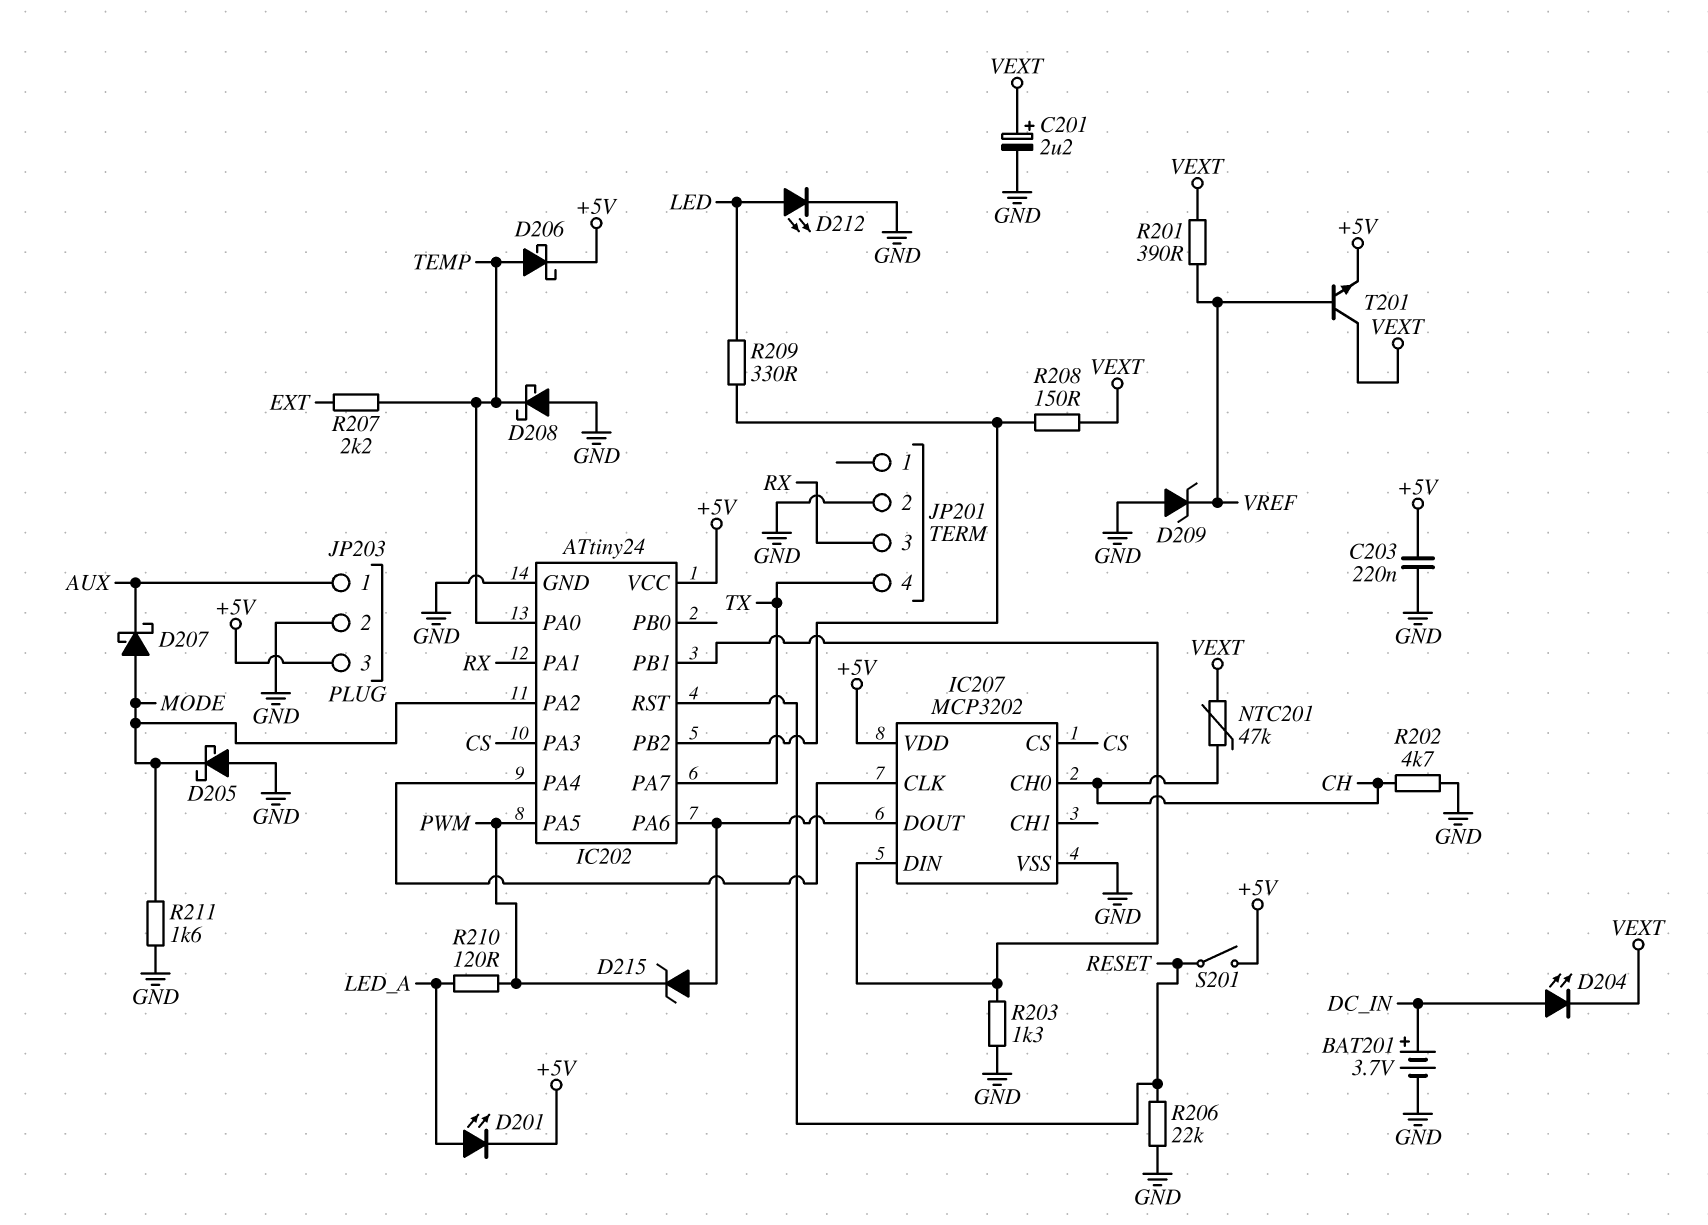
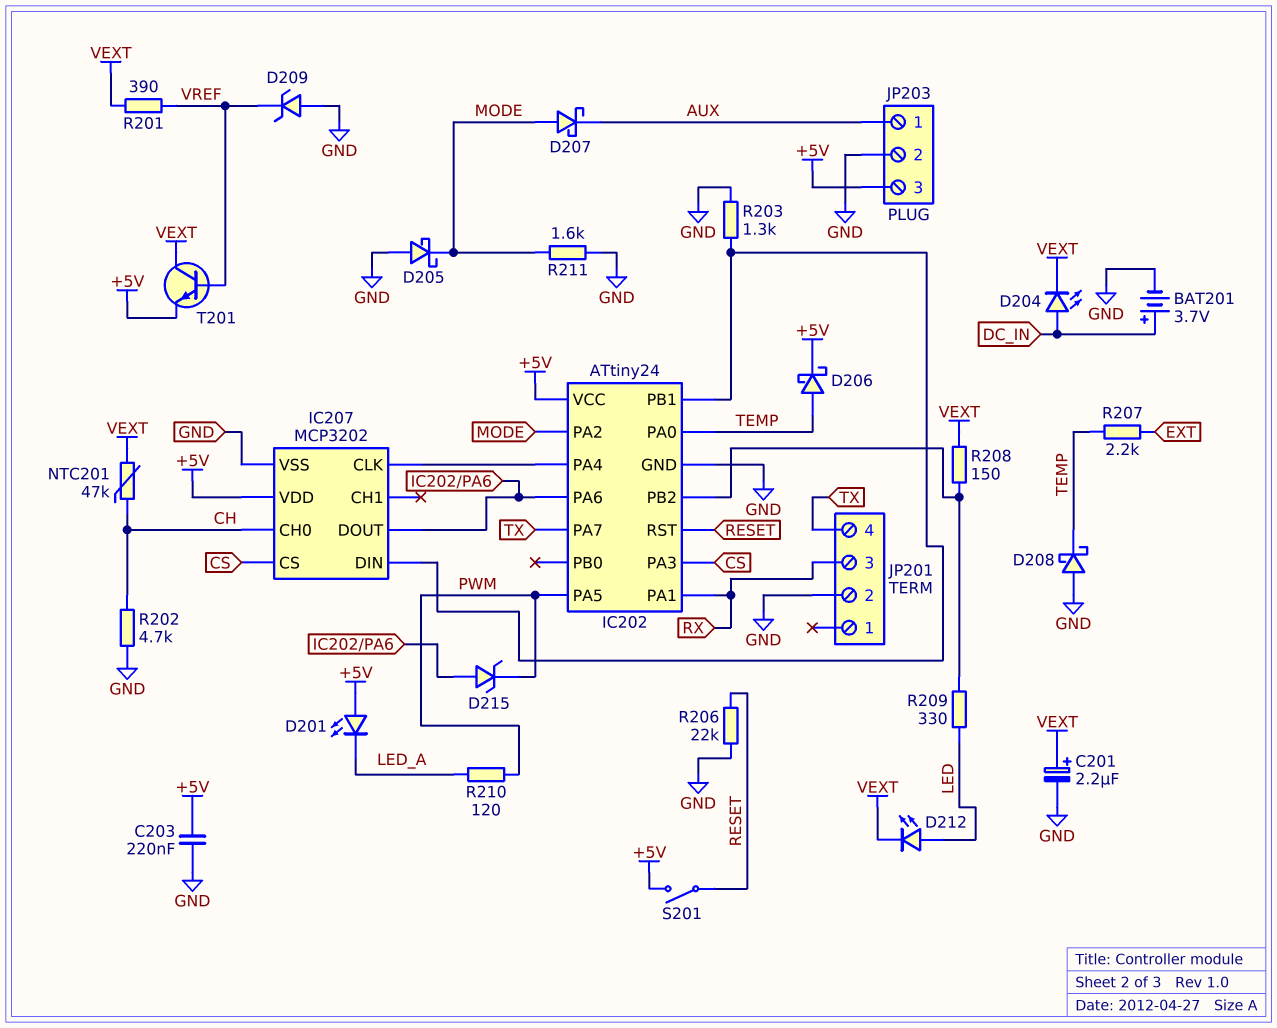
D201: LED (A LED_A, K +5V) -> LED (A +5V, K LED_A)
D212: LED (A LED, K GND) -> LED (A LED, K VEXT)

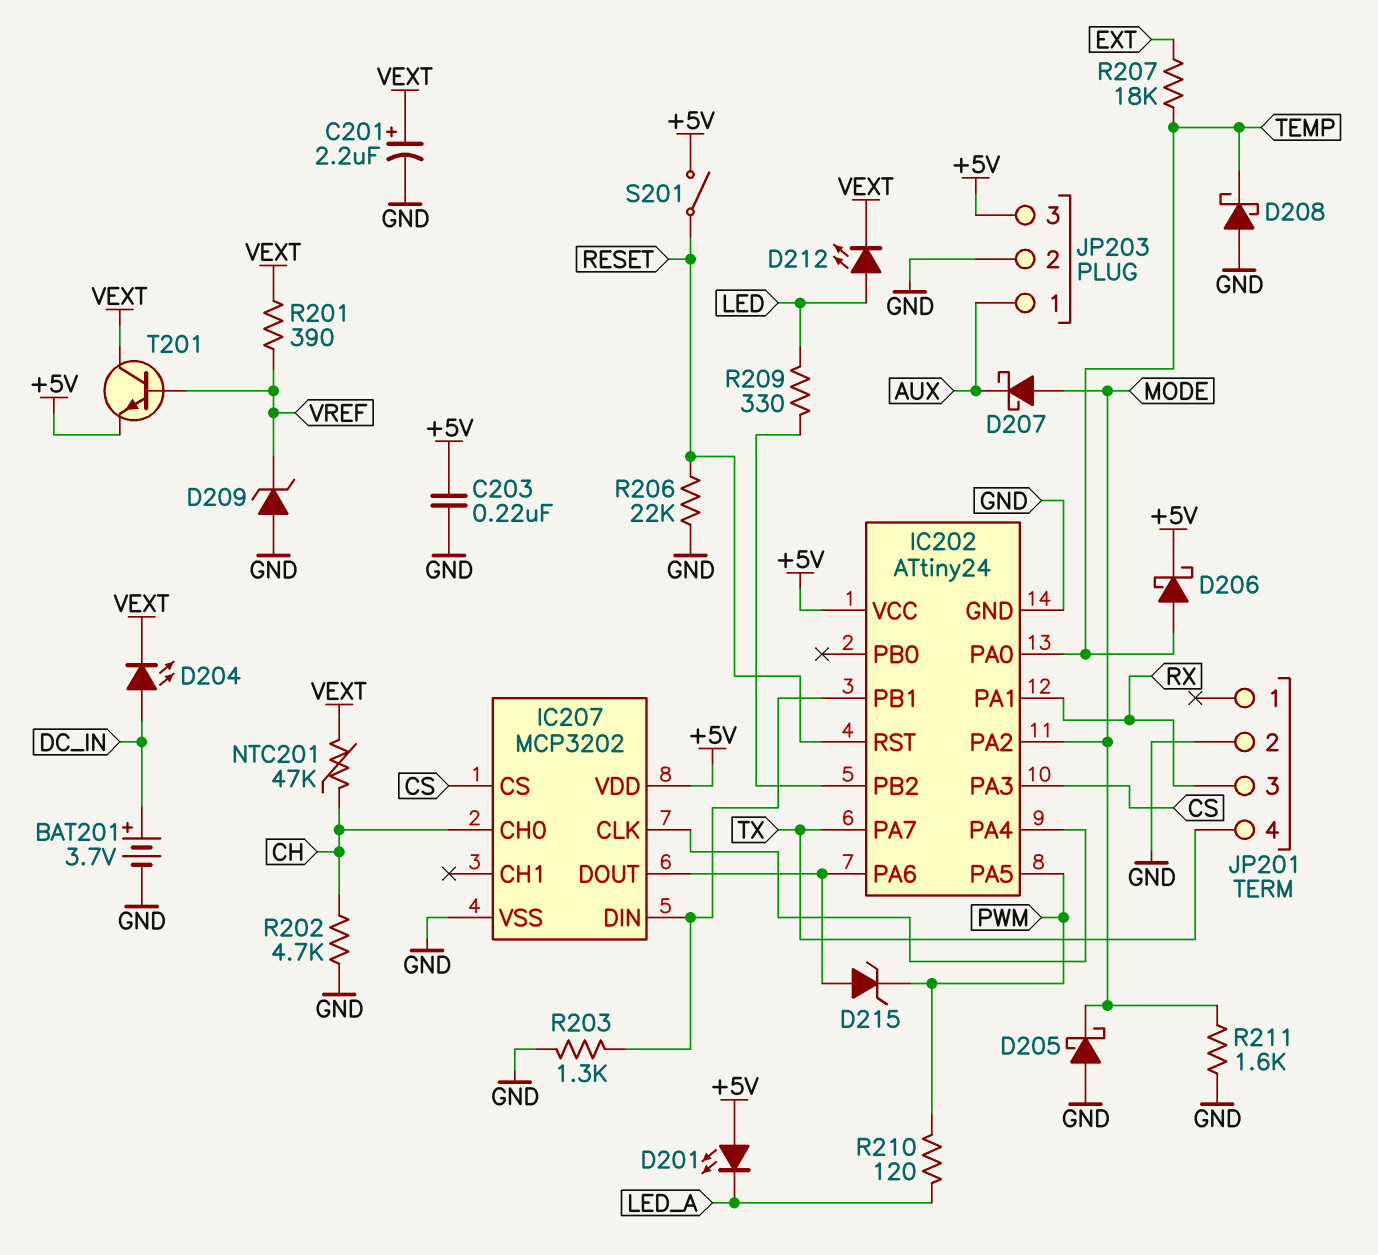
R207: 2.2k (EXT, TEMP) -> 18k (EXT, TEMP)
R208: 150 (IC202/PB2, VEXT) -> none

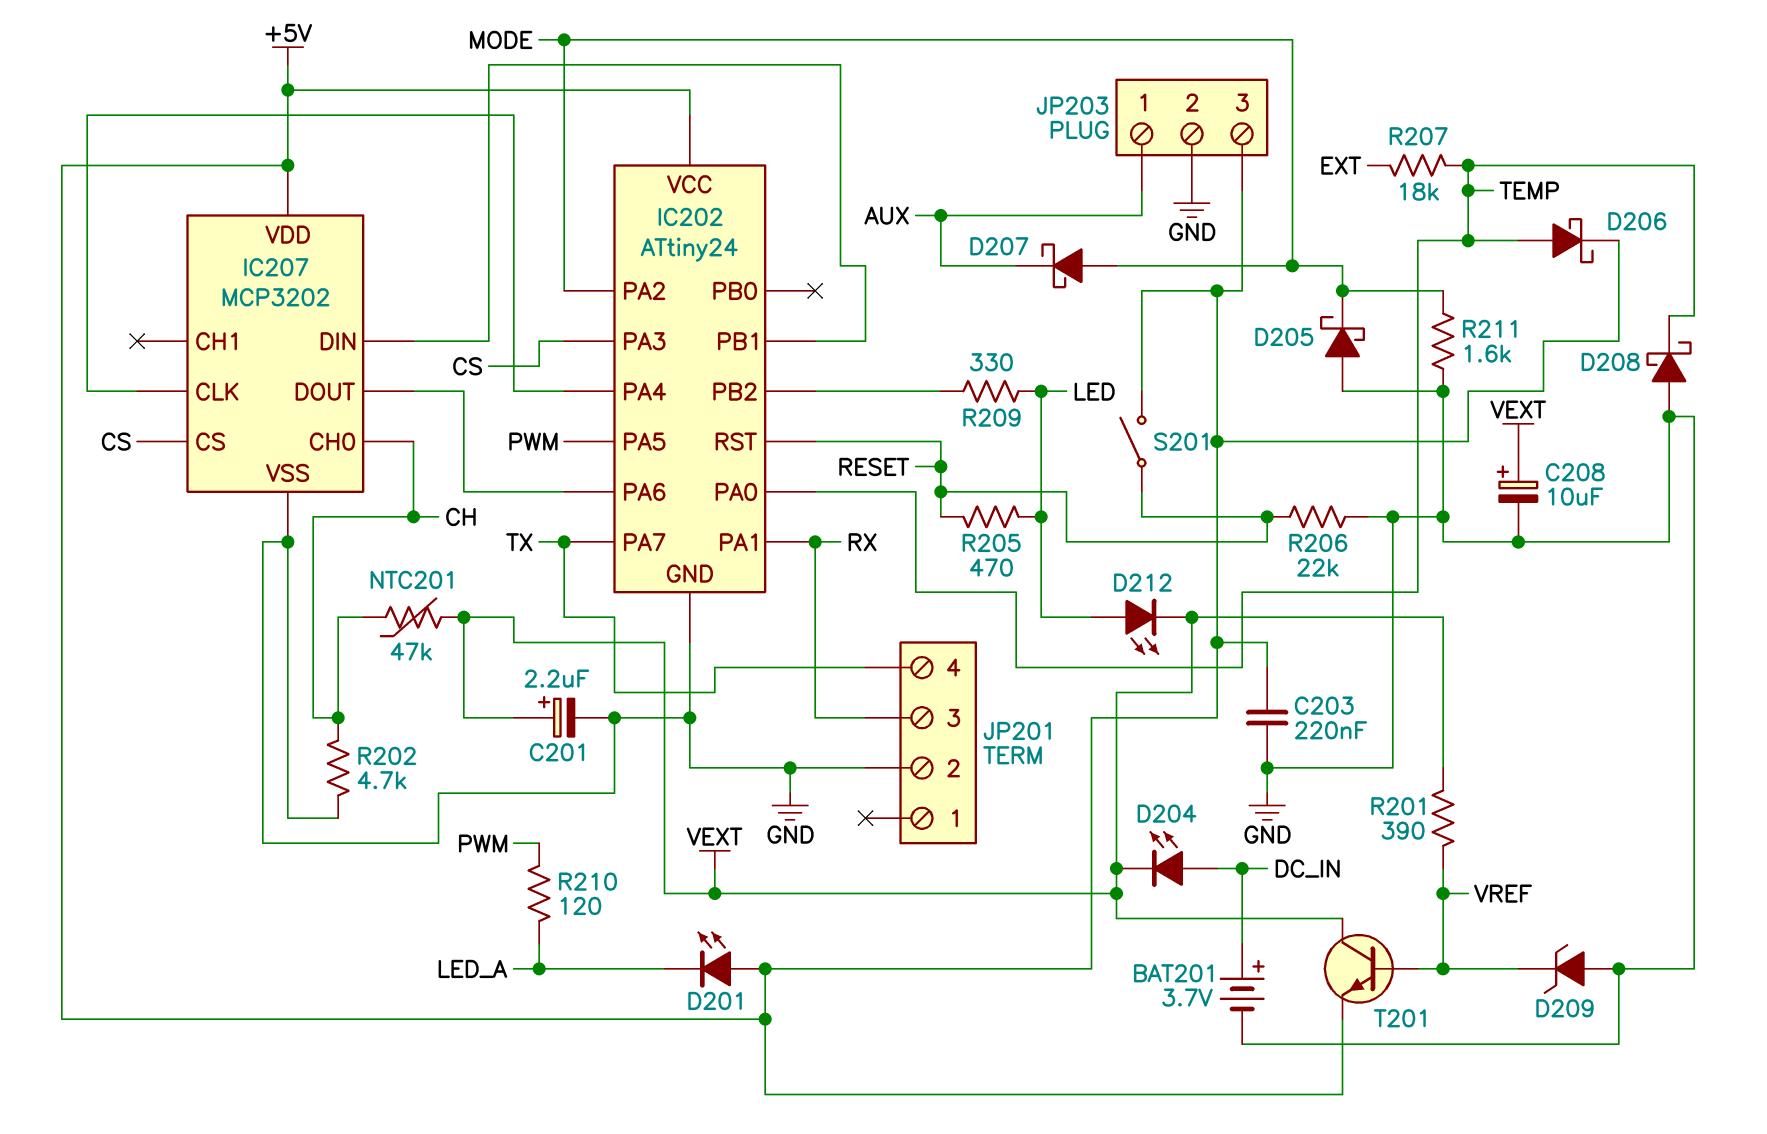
C208: none -> 10uF (plus VEXT, minus GND)
D215: zener (A IC202/PA6, K PWM) -> none
R203: 1.3k (GND, IC202/PB1) -> none
R205: none -> 470 (LED, RESET)

